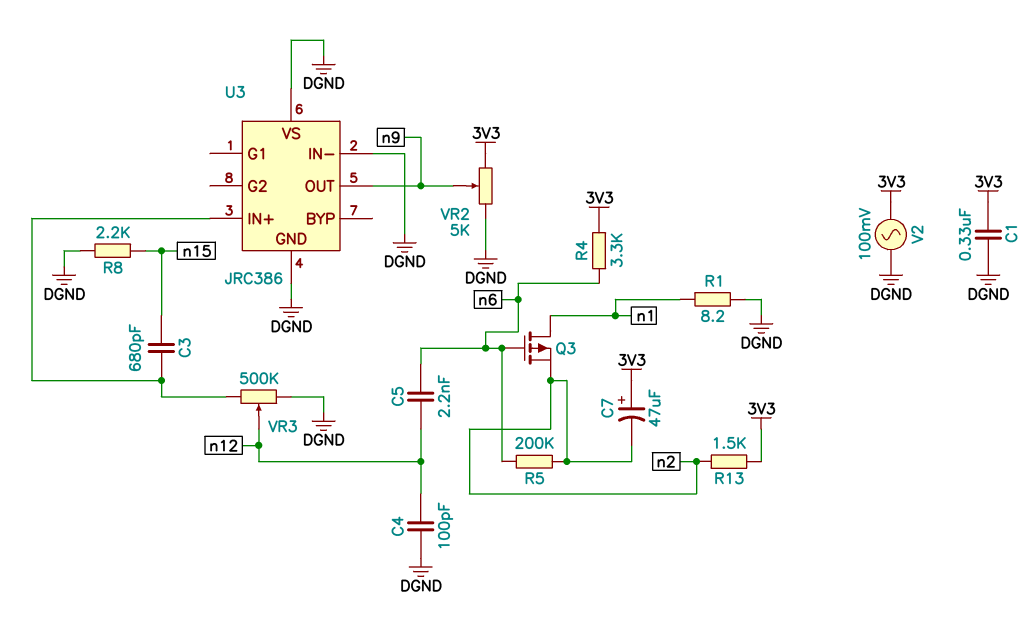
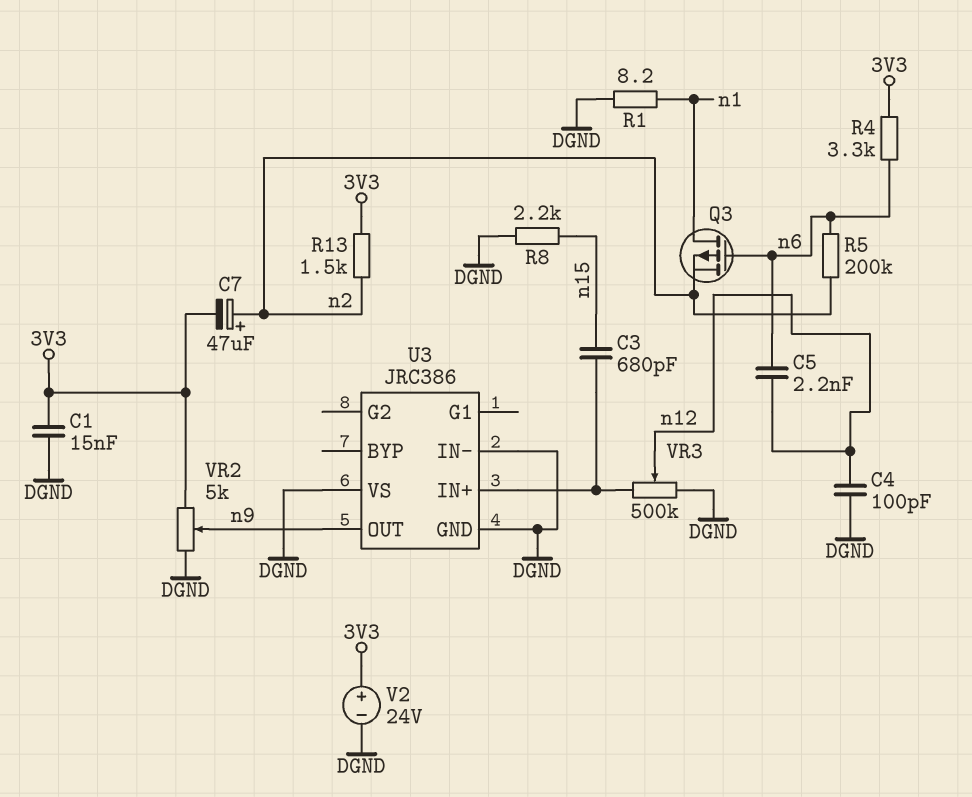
C1: 330nF (3V3, DGND) -> 15nF (3V3, DGND)
C7: 47uF (plus 3V3, minus n2) -> 47uF (plus n2, minus 3V3)
V2: AC 100mV (3V3, DGND) -> 24V (plus 3V3, minus DGND)

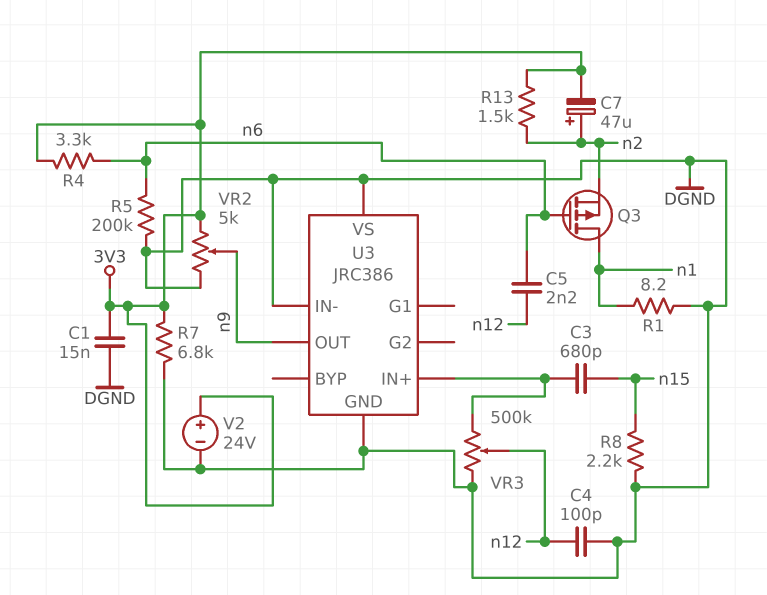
R5: 200k (n2, n6) -> 200k (DGND, n6)
R7: none -> 6.8k (3V3, DGND)

